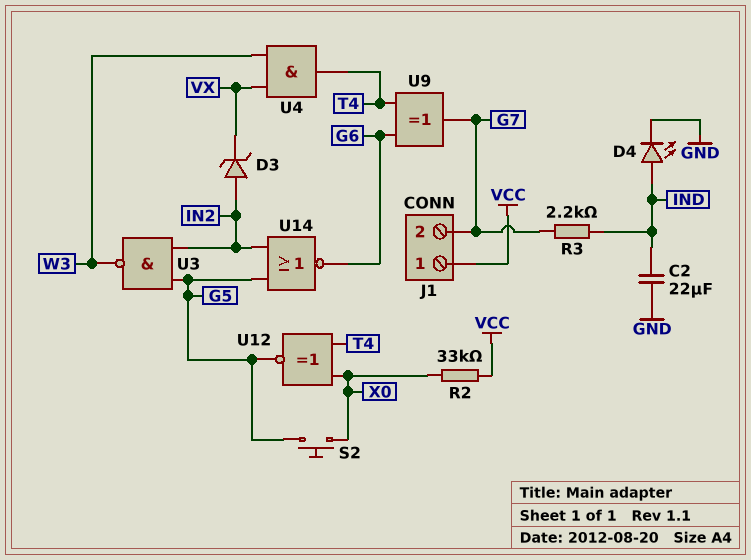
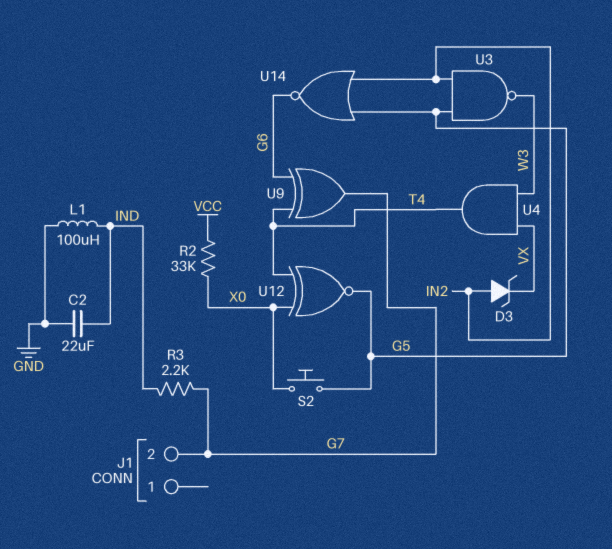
D4: LED (A IND, K GND) -> none
J1 pin 1: VCC -> none
L1: none -> 100uH (GND, IND)

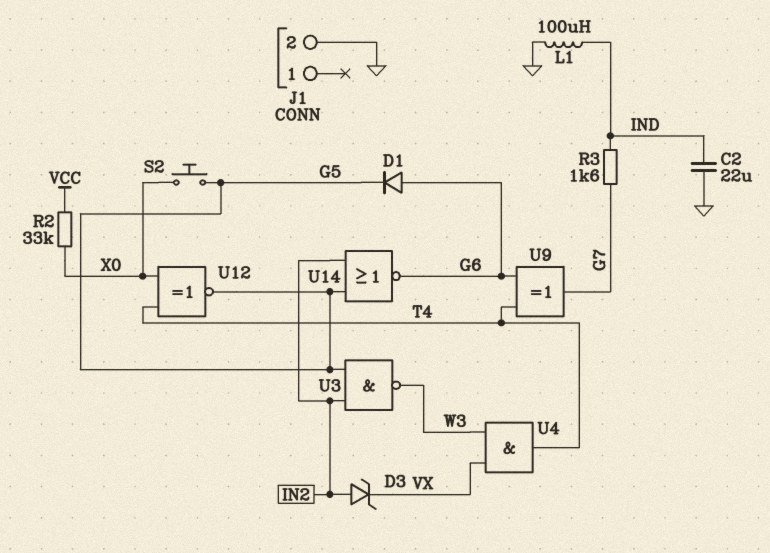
D1: none -> diode (A G6, K G5)
J1 pin 2: G7 -> GND
R3: 2.2k (G7, IND) -> 1.6k (G7, IND)

